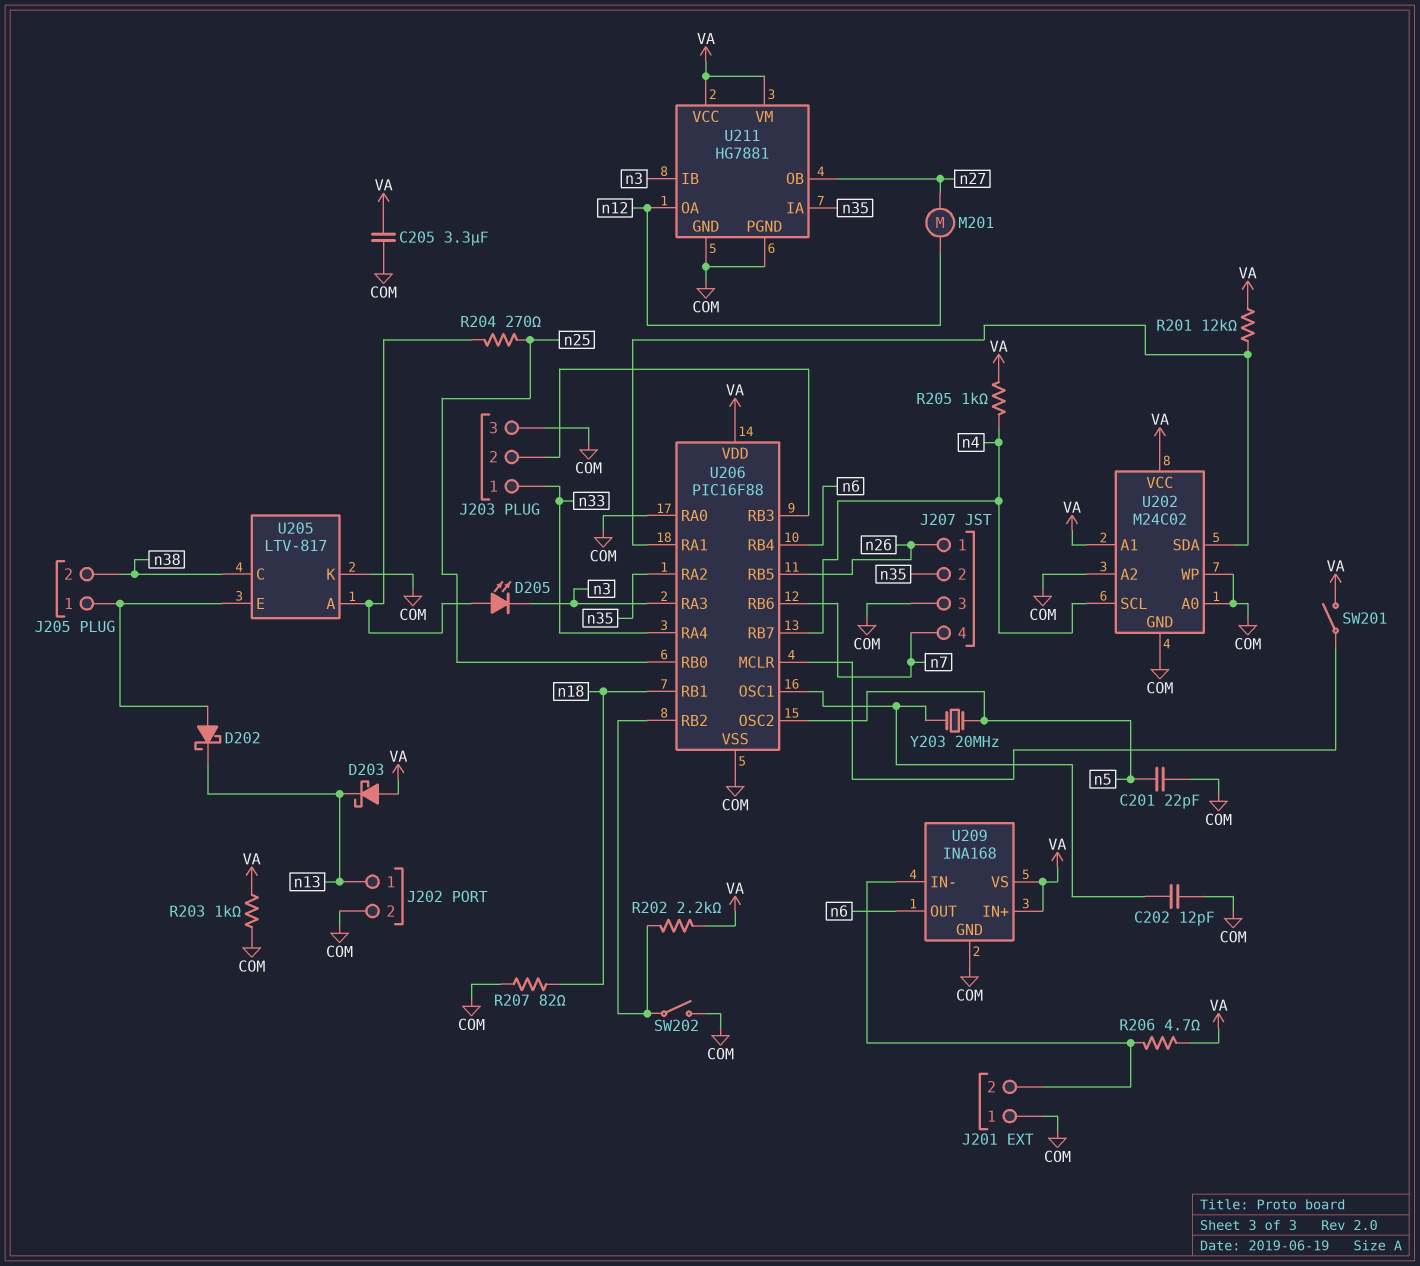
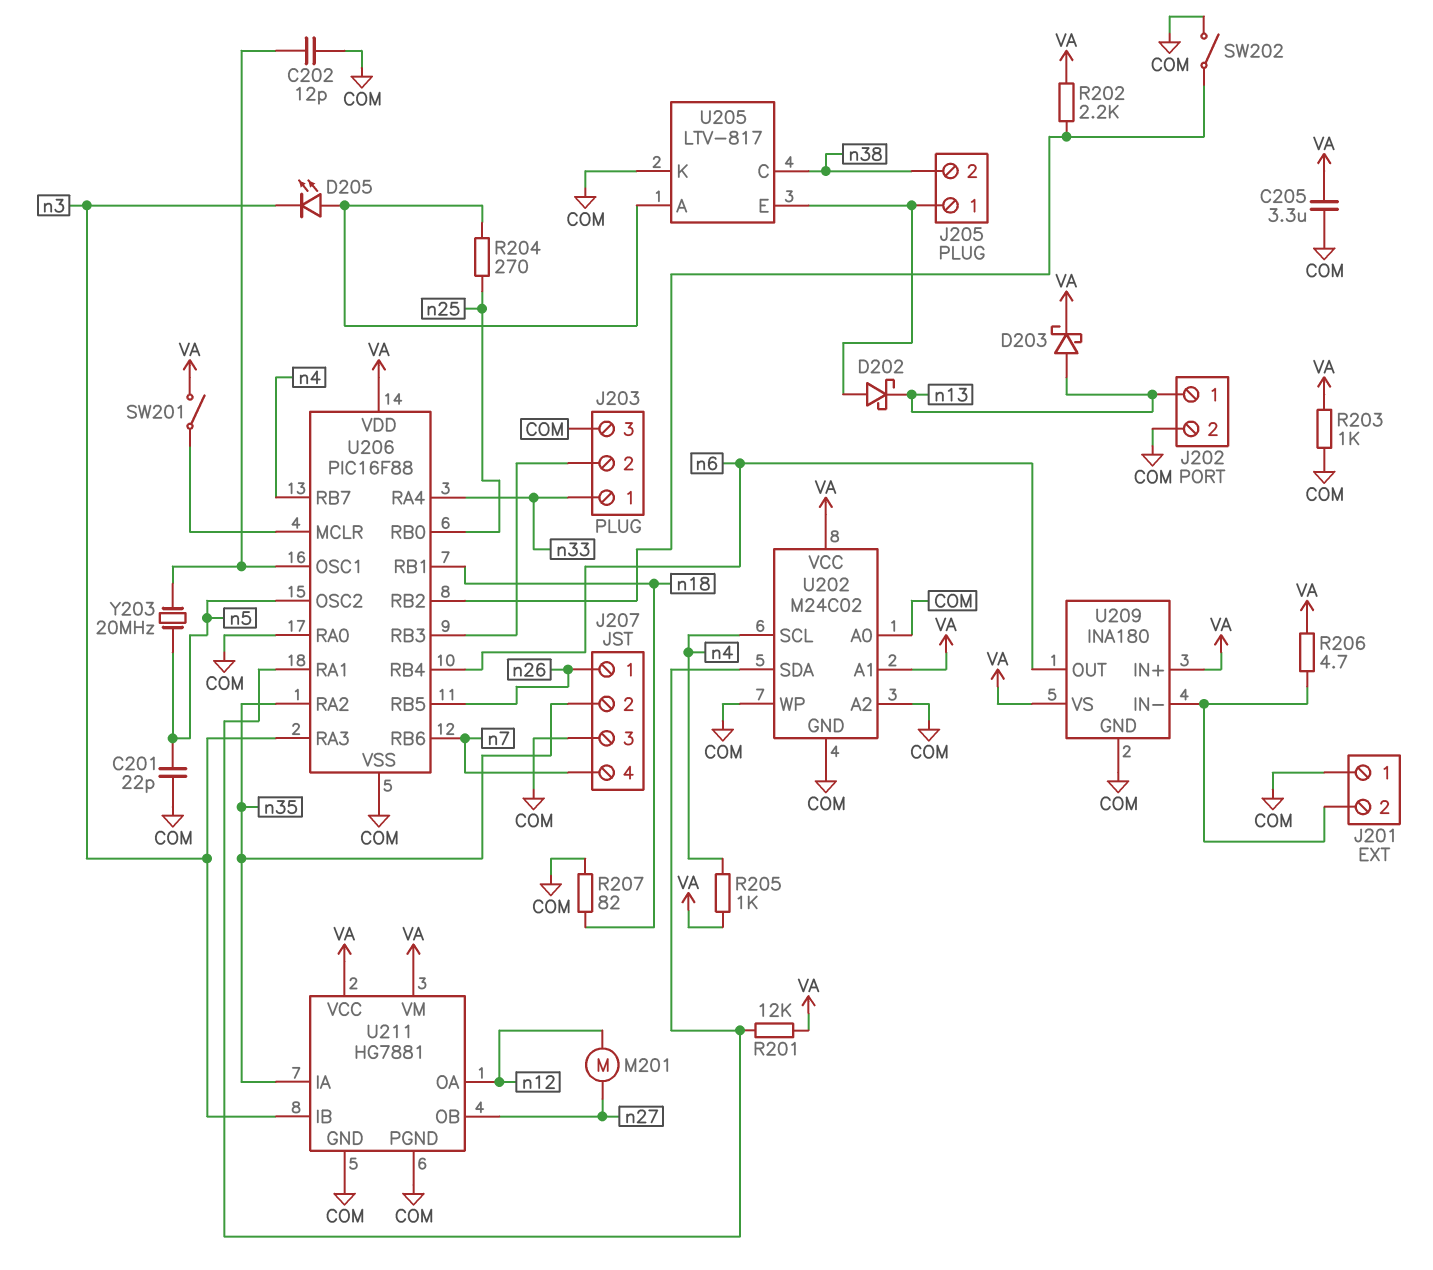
D203: schottky (A VA, K n13) -> schottky (A n13, K VA)
U209: INA168 -> INA180

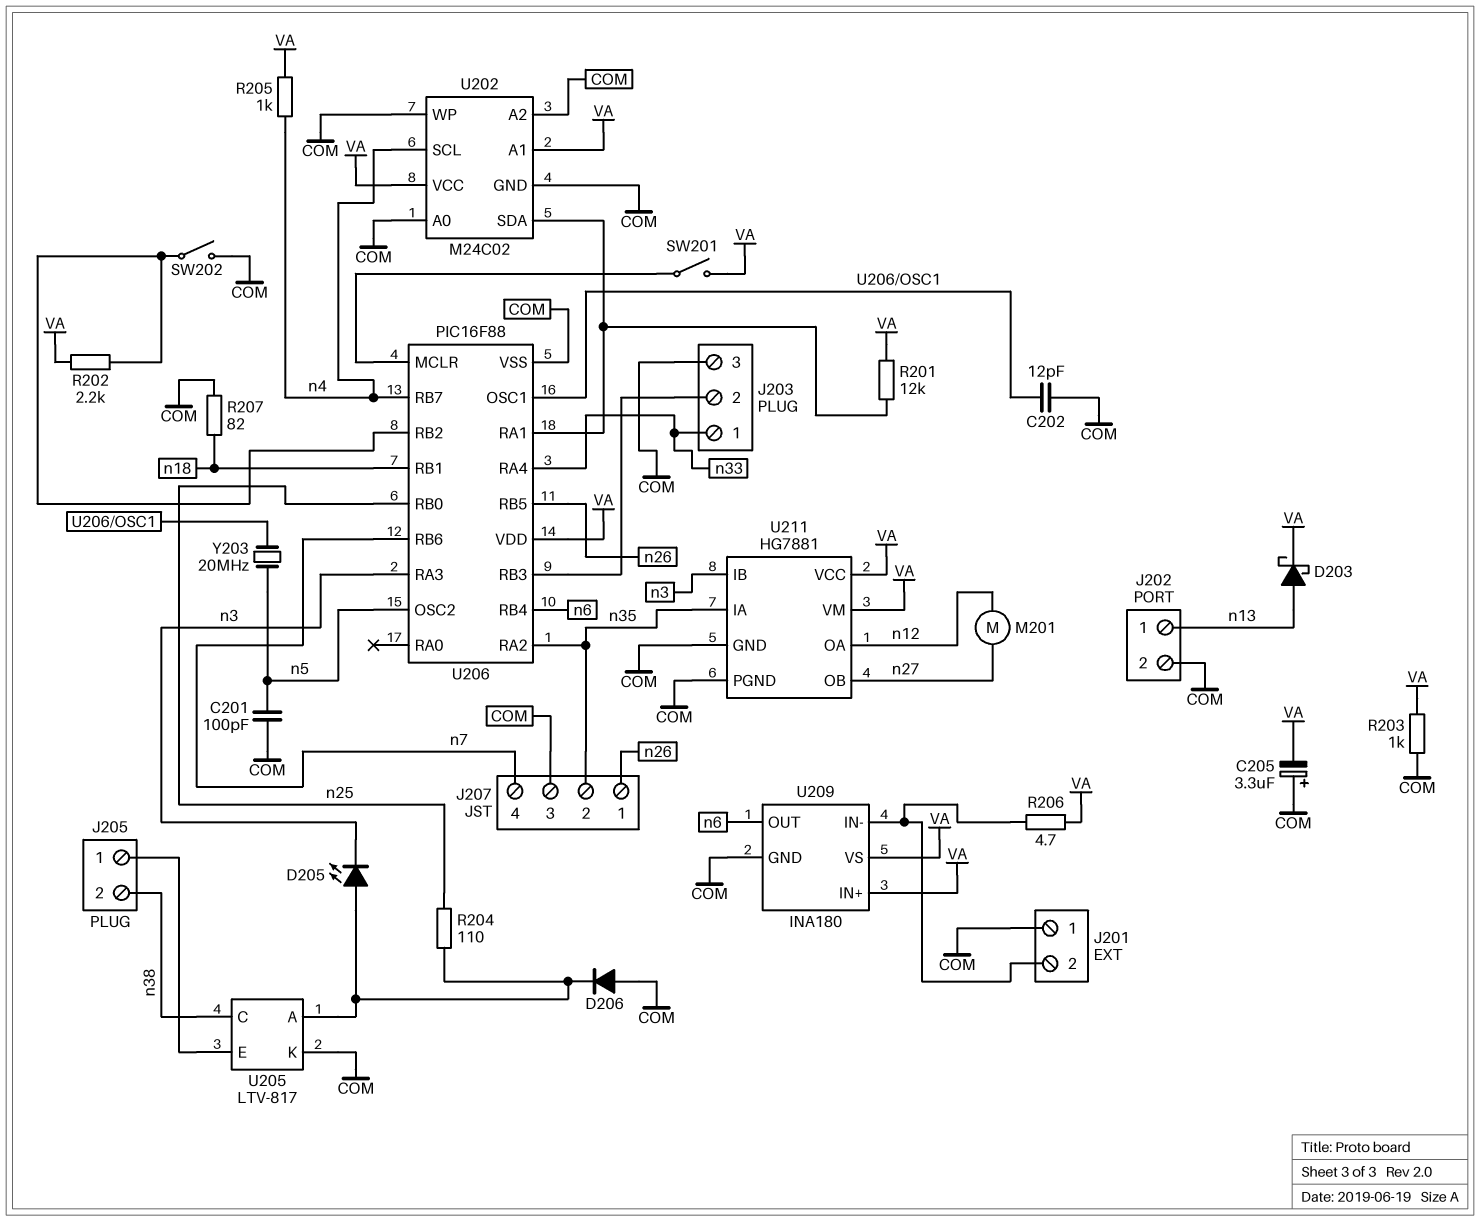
C201: 22pF (COM, n5) -> 100pF (COM, n5)
C205: 3.3uF (COM, VA) -> 3.3uF (plus COM, minus VA)
D202: schottky (A J205/1, K n13) -> none
D206: none -> diode (A COM, K U205/A)
R204: 270 (U205/A, n25) -> 110 (U205/A, n25)
U206 pin RA0: COM -> none

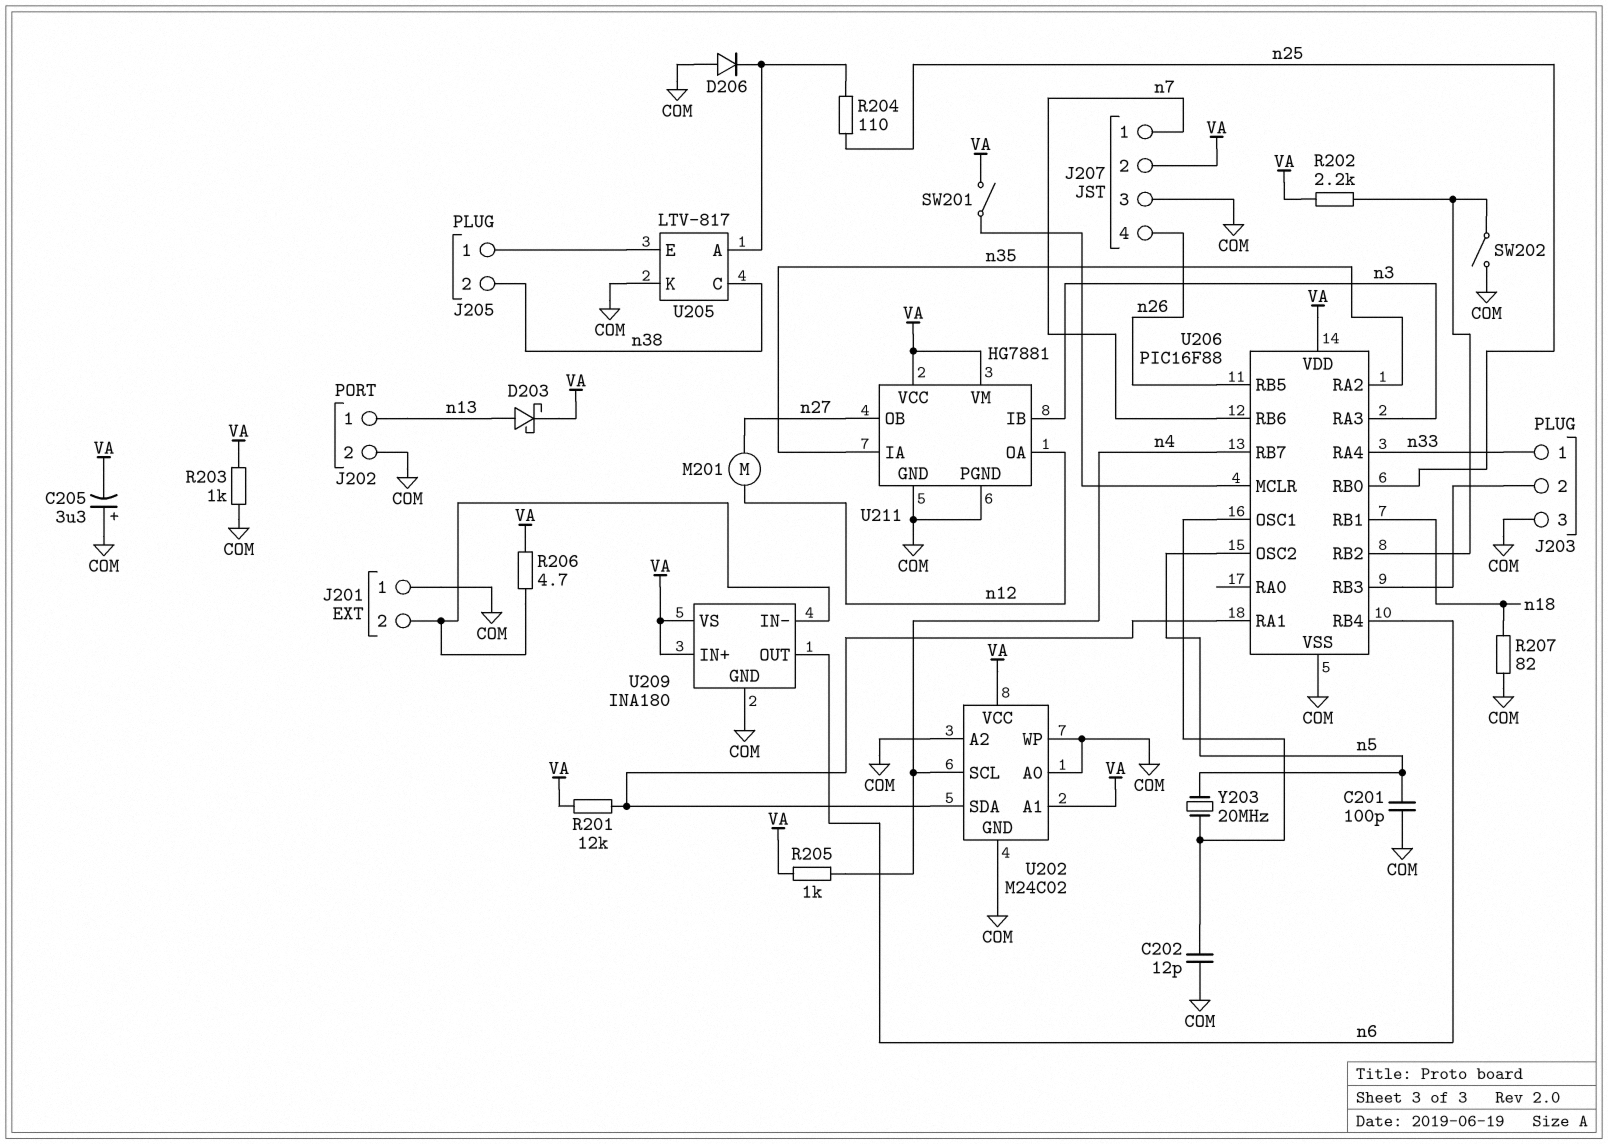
D205: LED (A U205/A, K n3) -> none
J207 pin 1: n26 -> n7
J207 pin 2: n35 -> VA
J207 pin 4: n7 -> n26

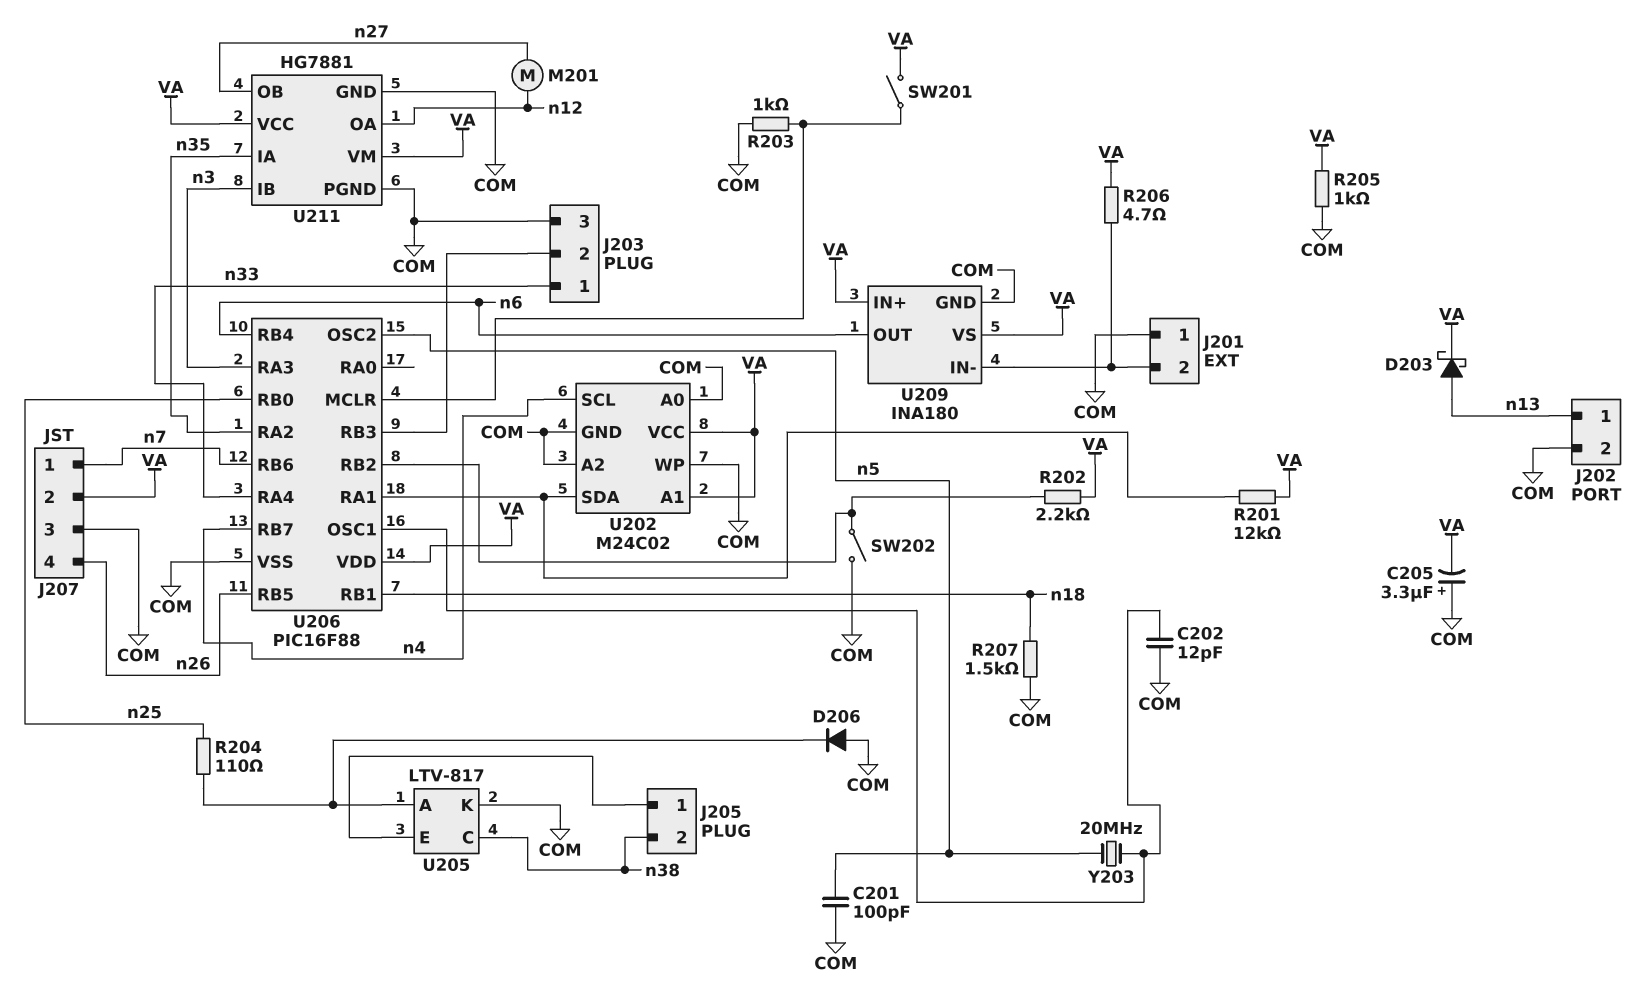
R203: 1k (COM, VA) -> 1k (COM, U206/MCLR)
R205: 1k (VA, n4) -> 1k (COM, VA)
R207: 82 (COM, n18) -> 1.5k (COM, n18)

